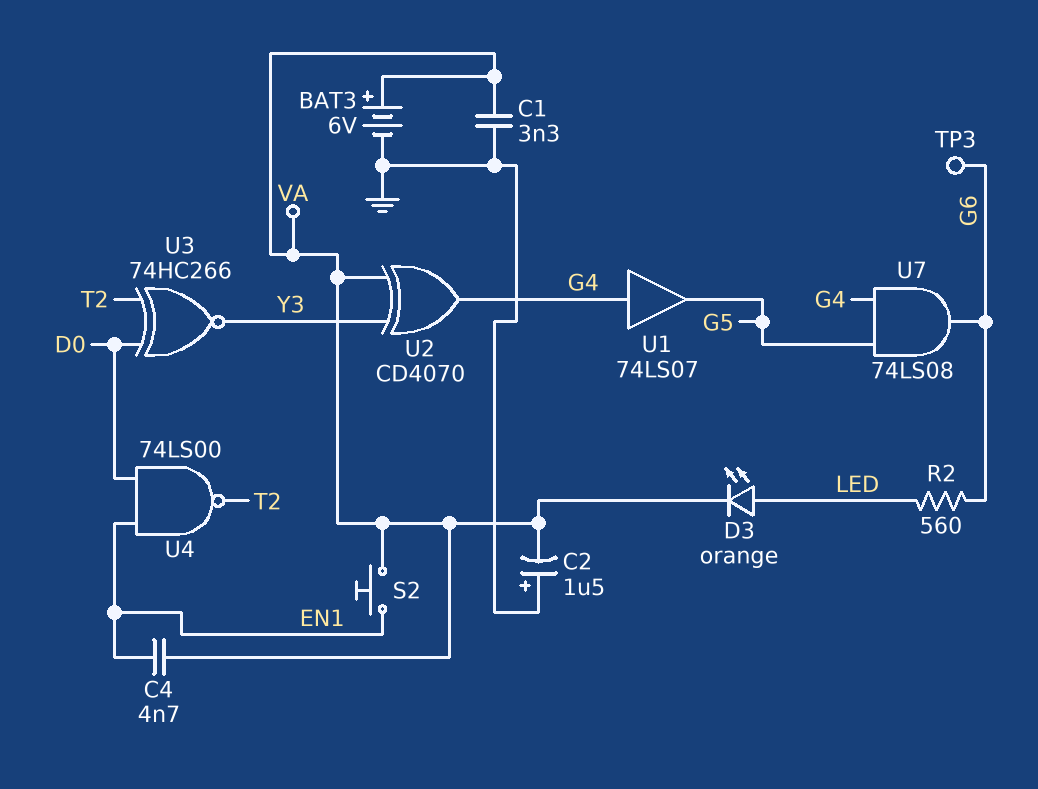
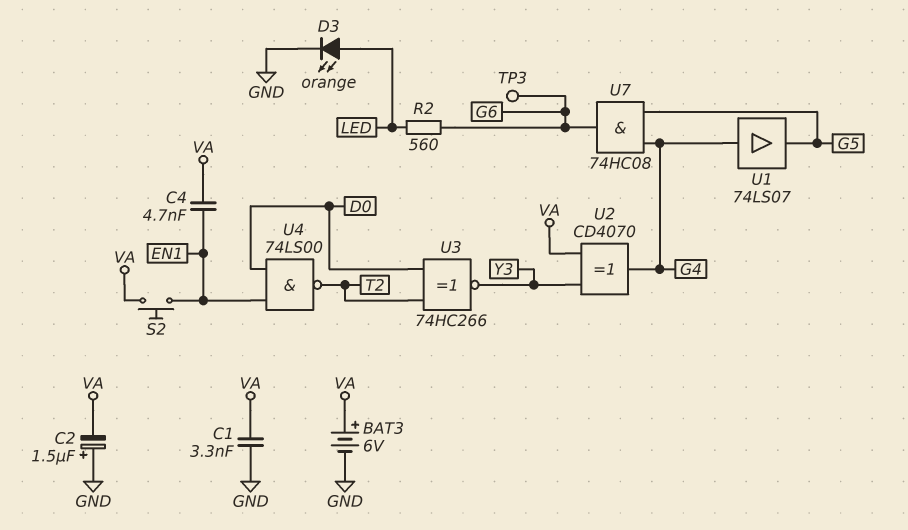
D3: LED orange (A LED, K VA) -> LED orange (A LED, K GND)
U7: AND 74LS08 (in G4, in G5, out G6) -> AND 74HC08 (in G4, in G5, out G6)

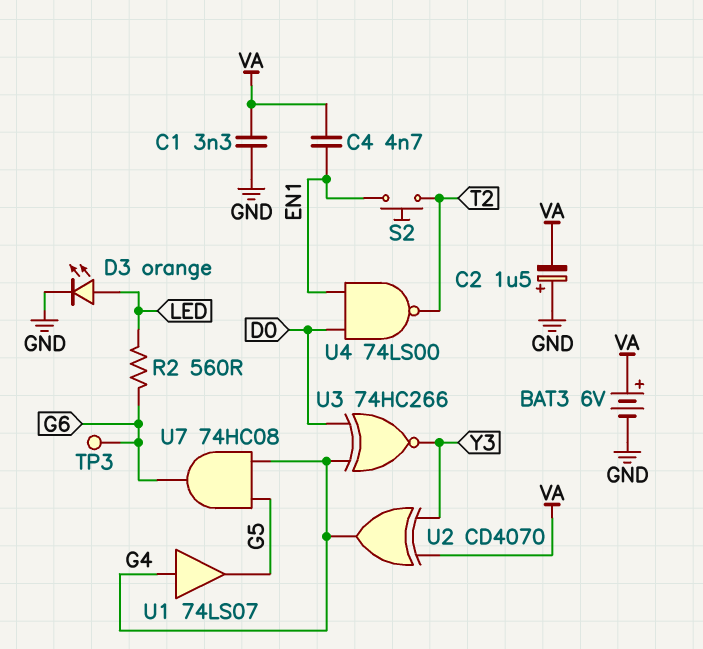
S2: button (EN1, VA) -> button (EN1, T2)
U3: XNOR 74HC266 (in D0, in T2, out Y3) -> XNOR 74HC266 (in D0, in G4, out Y3)

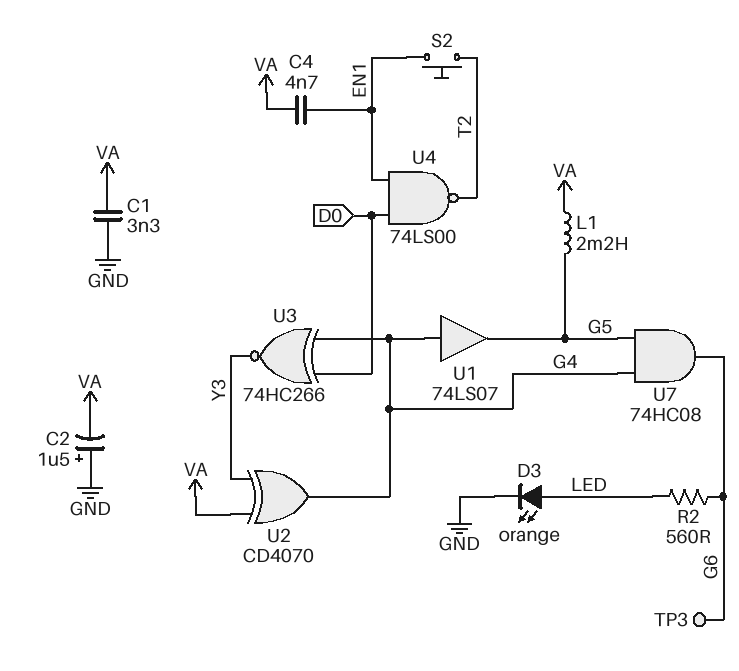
BAT3: 6V (plus VA, minus GND) -> none
L1: none -> 2.2mH (G5, VA)

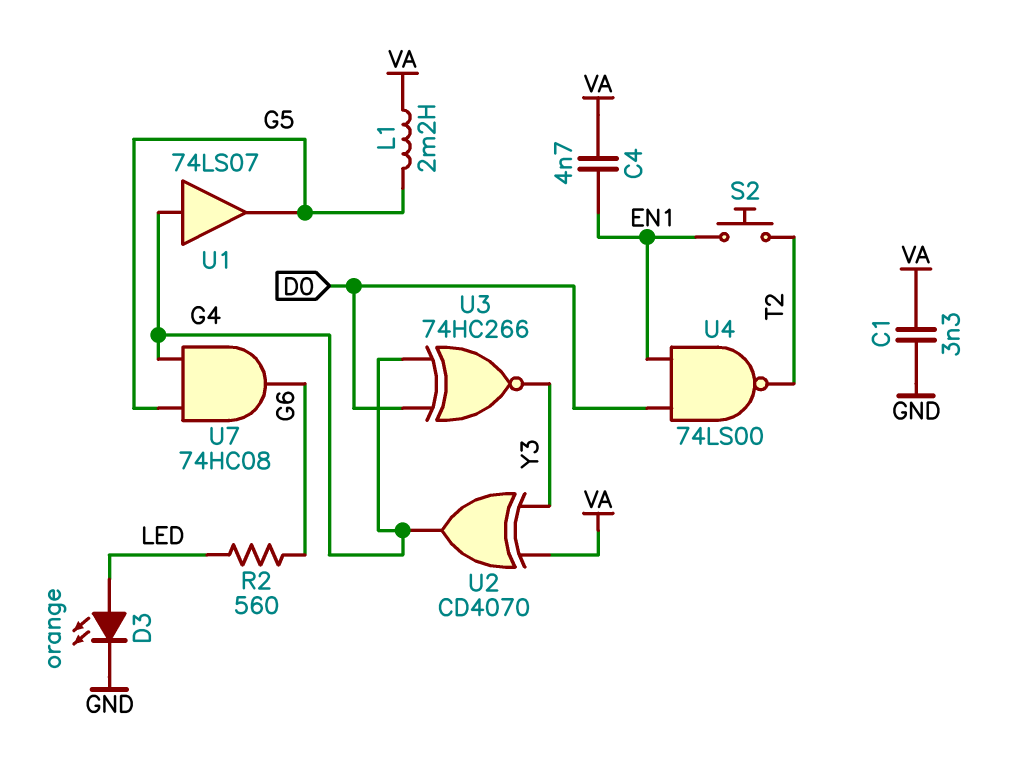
C2: 1.5uF (plus GND, minus VA) -> none
TP3: test point (G6) -> none

